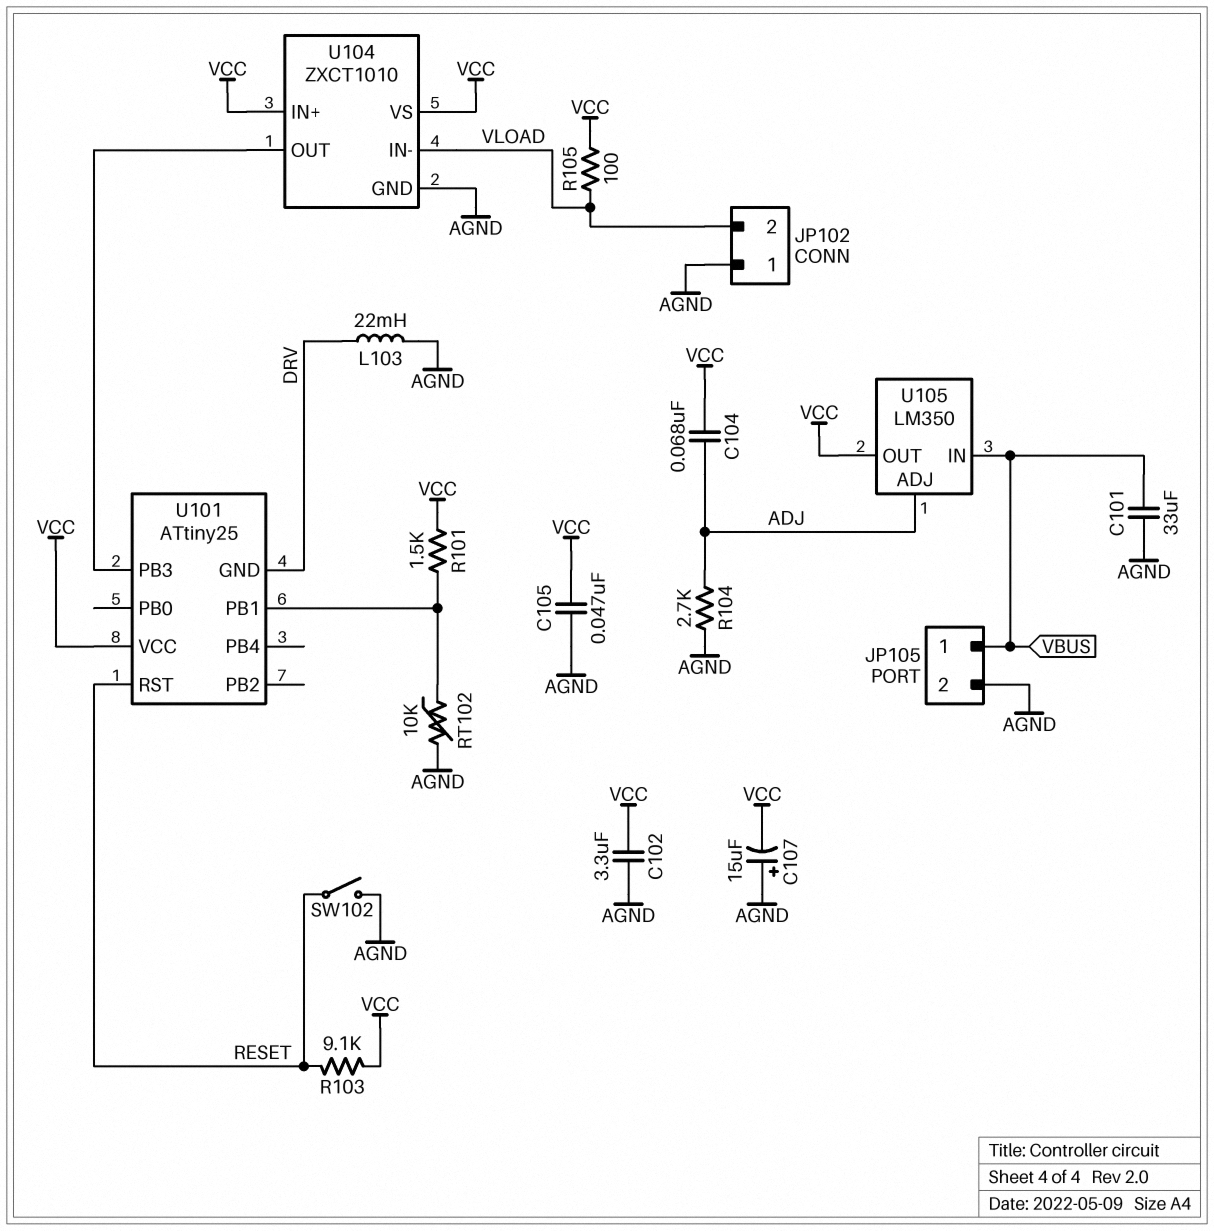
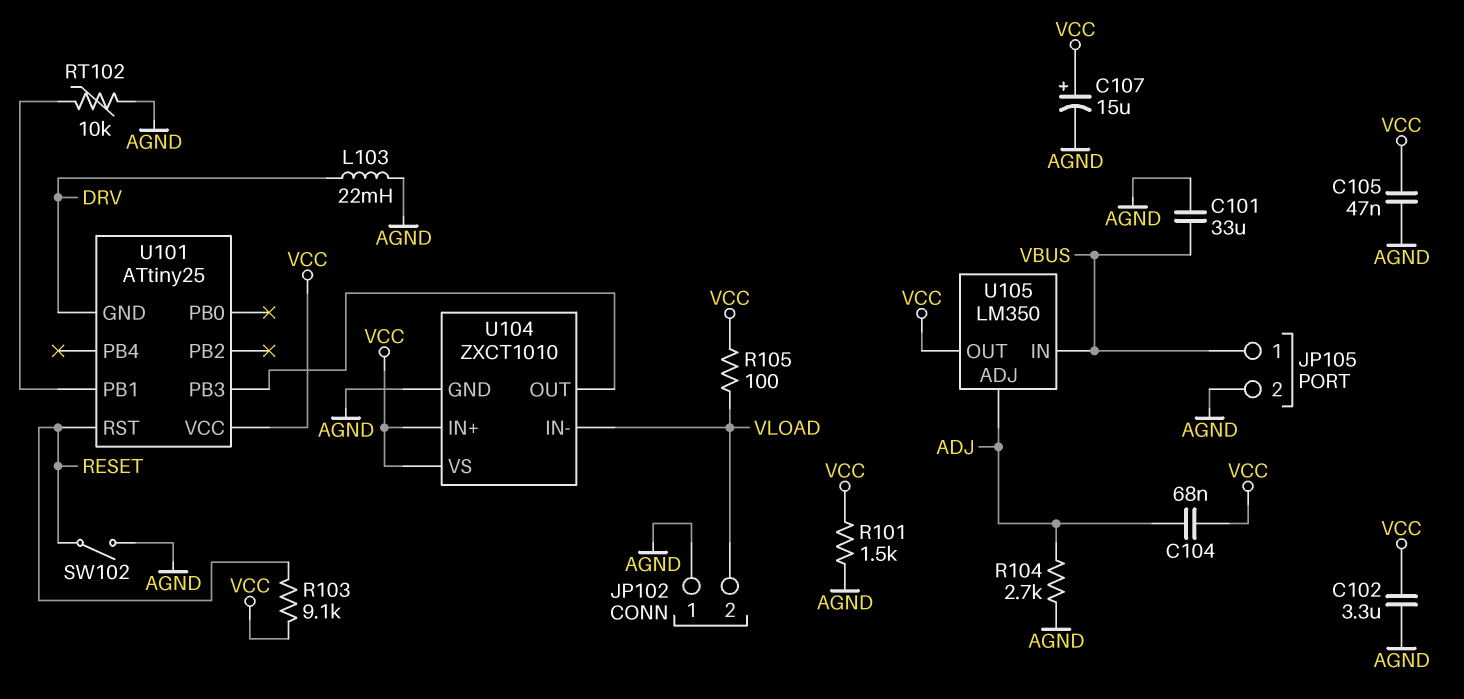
C107: 15uF (plus AGND, minus VCC) -> 15uF (plus VCC, minus AGND)
R101: 1.5k (U101/PB1, VCC) -> 1.5k (AGND, VCC)

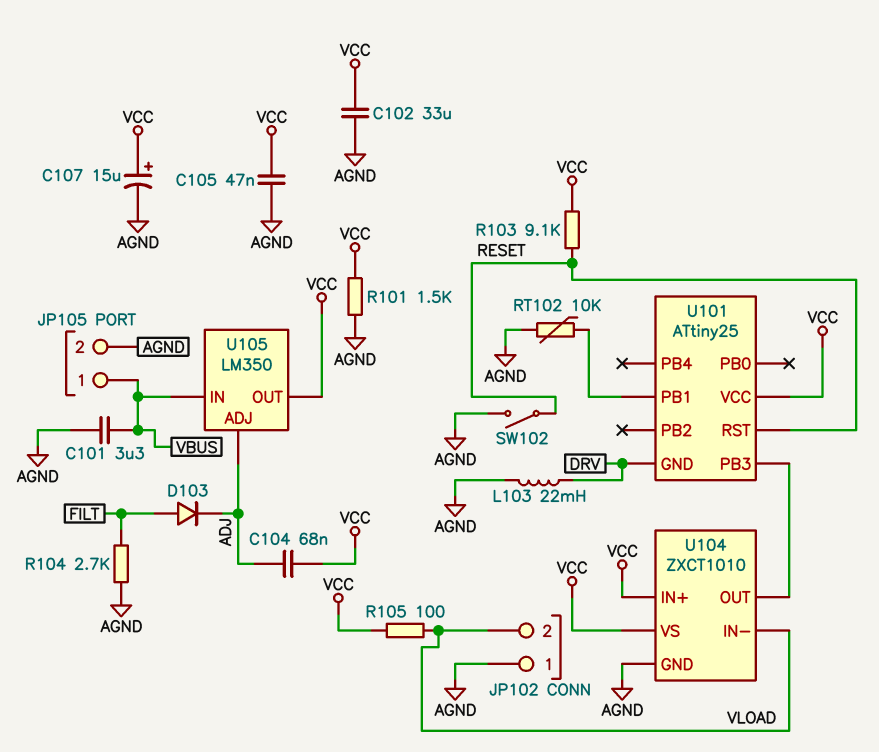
C101: 33uF (AGND, VBUS) -> 3.3uF (AGND, VBUS)
C102: 3.3uF (AGND, VCC) -> 33uF (AGND, VCC)
D103: none -> diode (A FILT, K ADJ)
R104: 2.7k (ADJ, AGND) -> 2.7k (AGND, FILT)

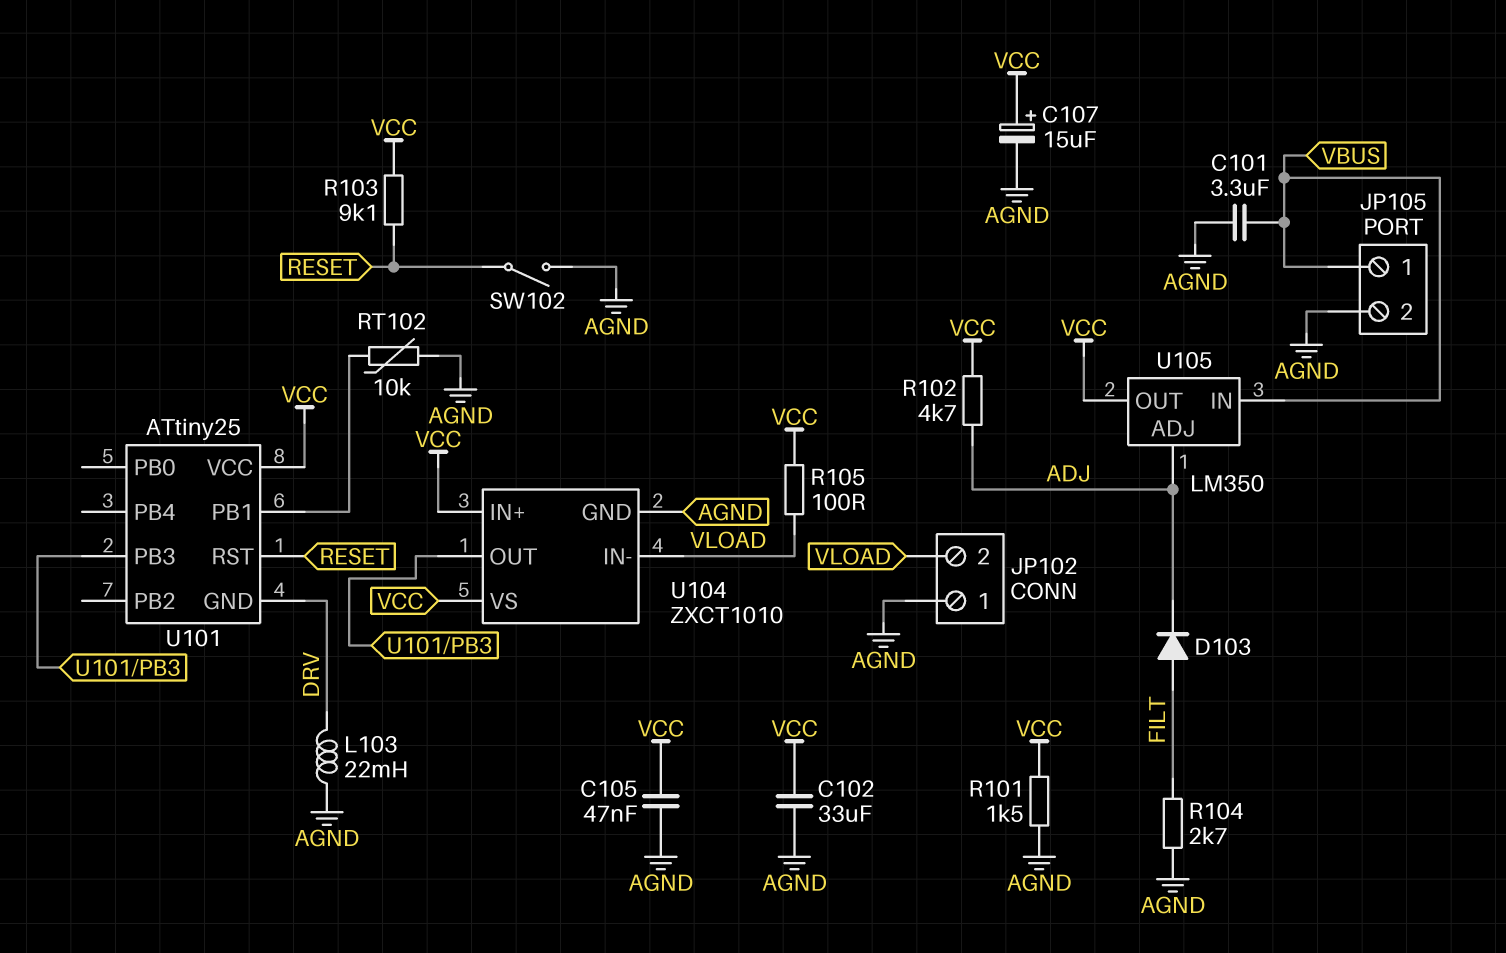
C104: 68nF (ADJ, VCC) -> none
R102: none -> 4.7k (ADJ, VCC)

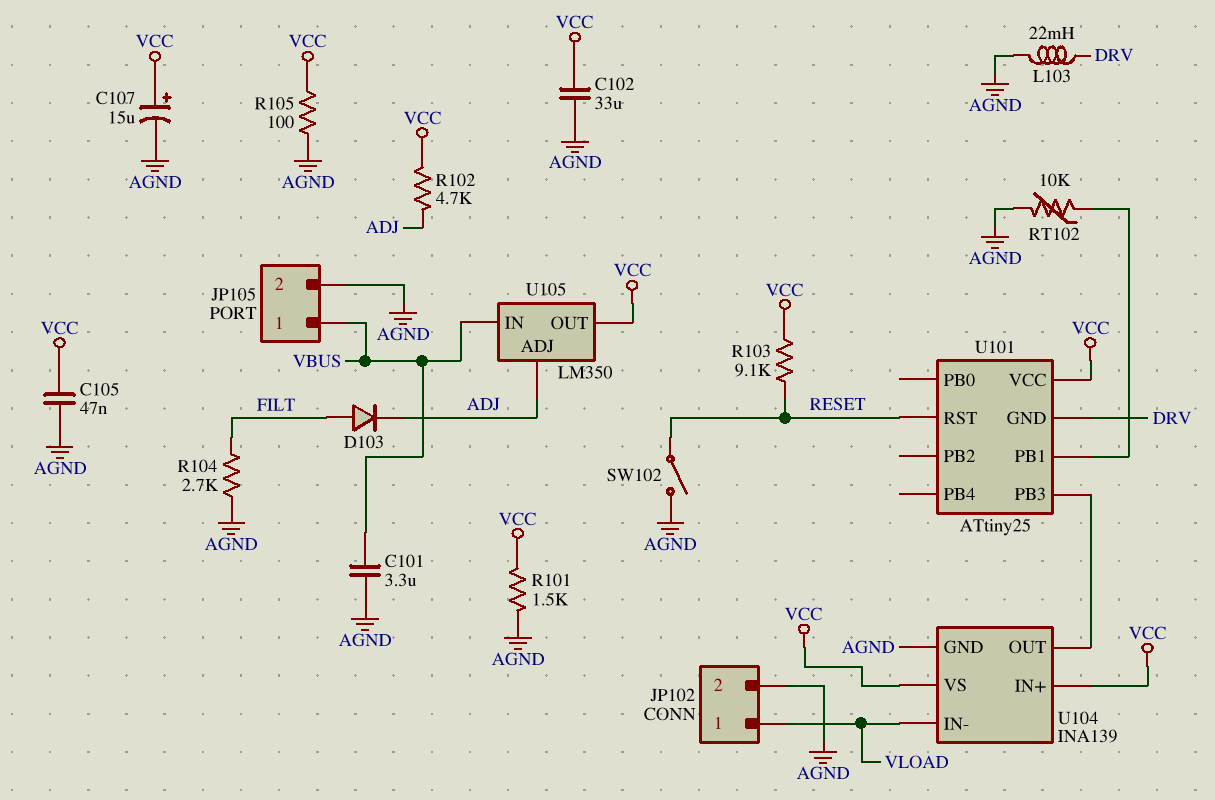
JP102 pin 1: AGND -> VLOAD
JP102 pin 2: VLOAD -> AGND
R105: 100 (VCC, VLOAD) -> 100 (AGND, VCC)
U104: ZXCT1010 -> INA139

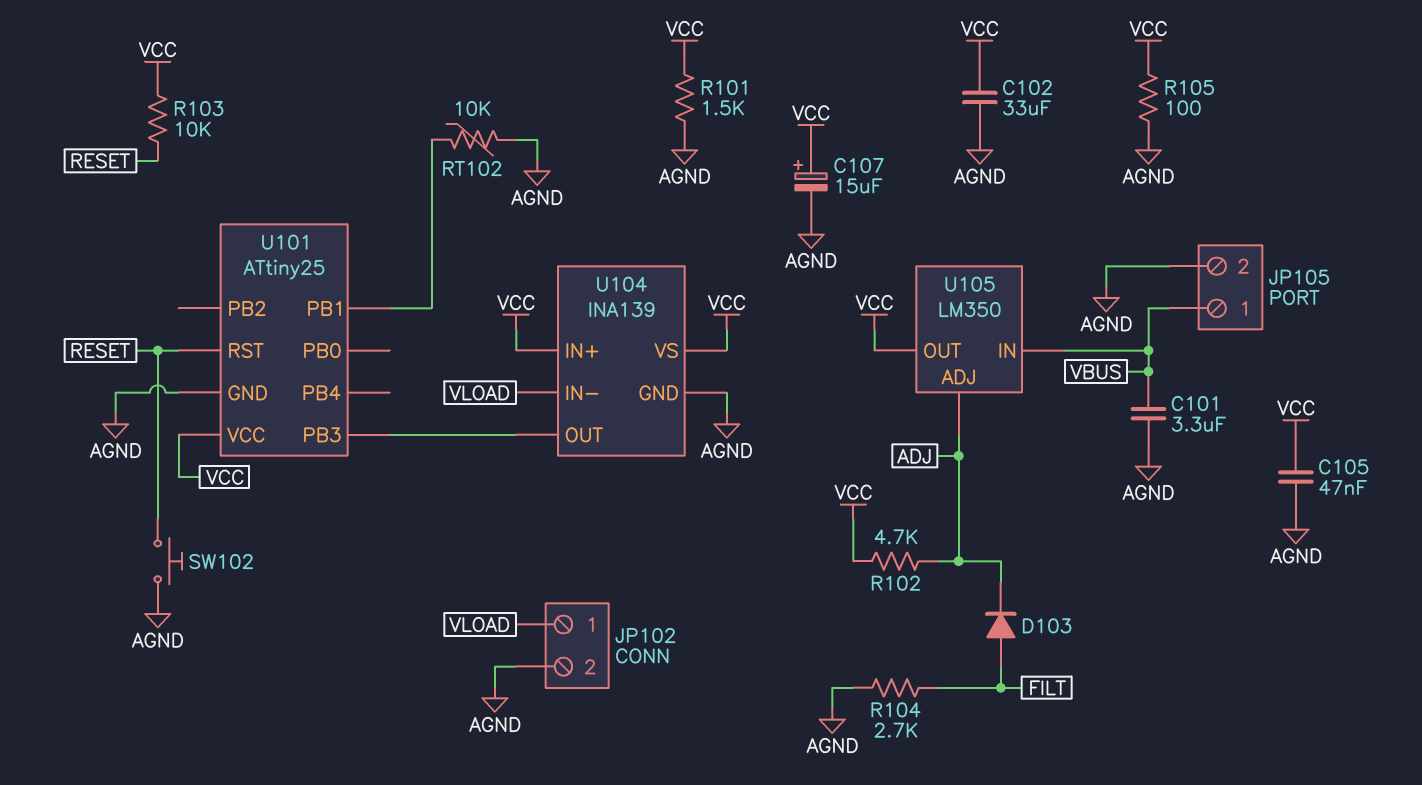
L103: 22mH (AGND, DRV) -> none
R103: 9.1k (RESET, VCC) -> 10k (RESET, VCC)
SW102: switch (AGND, RESET) -> button (AGND, RESET)
U101 pin GND: DRV -> AGND

